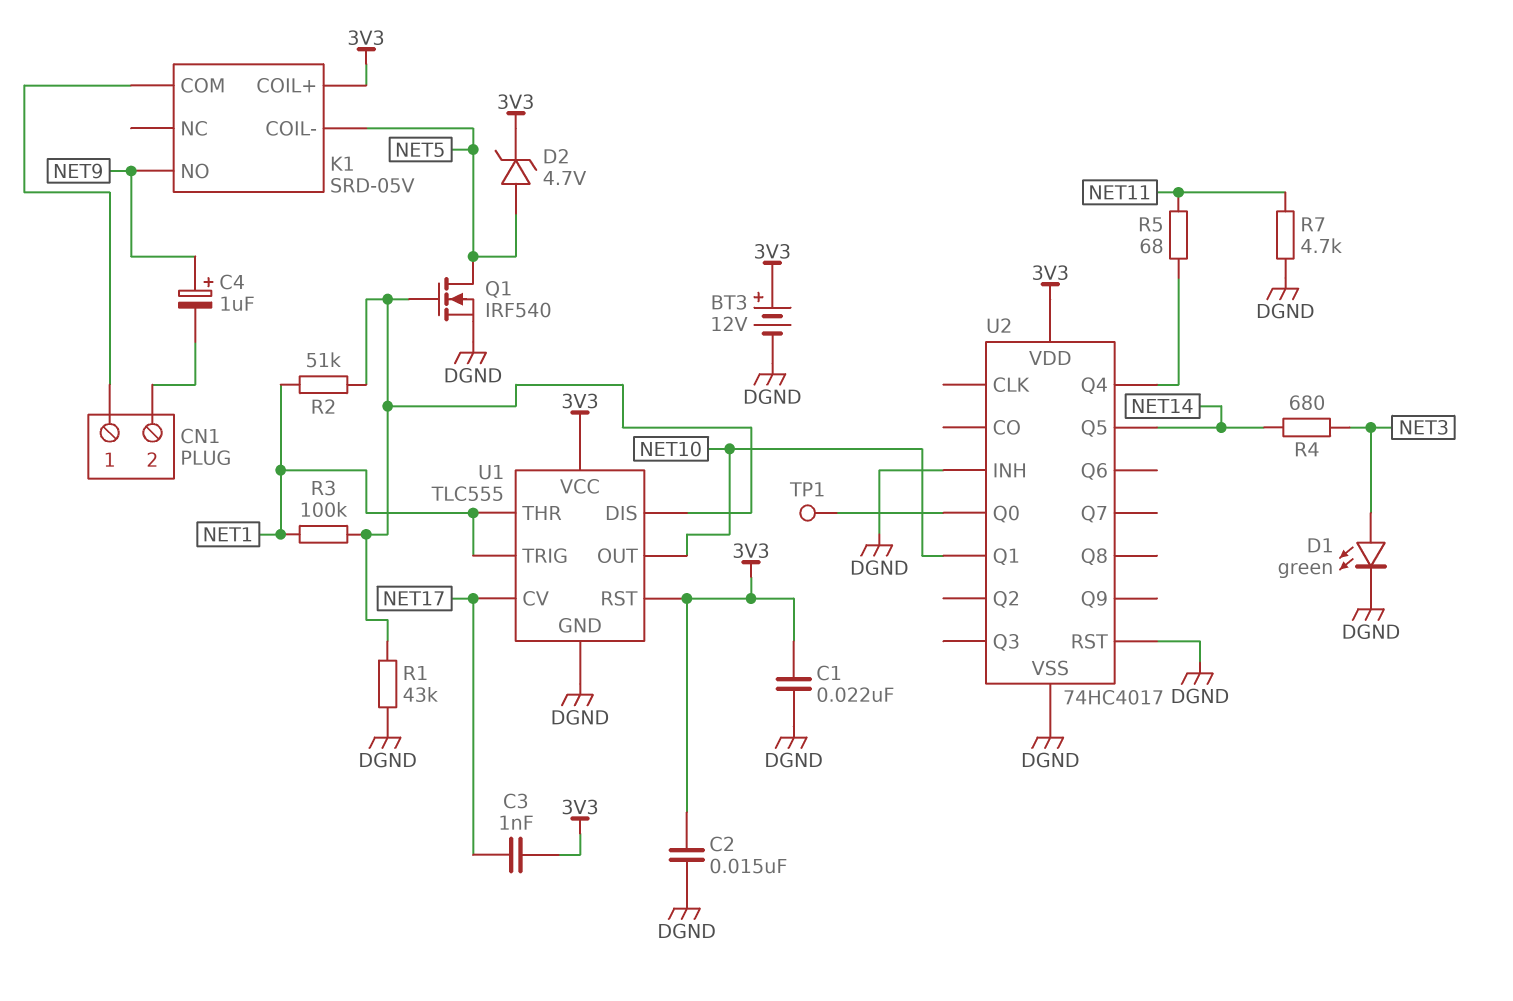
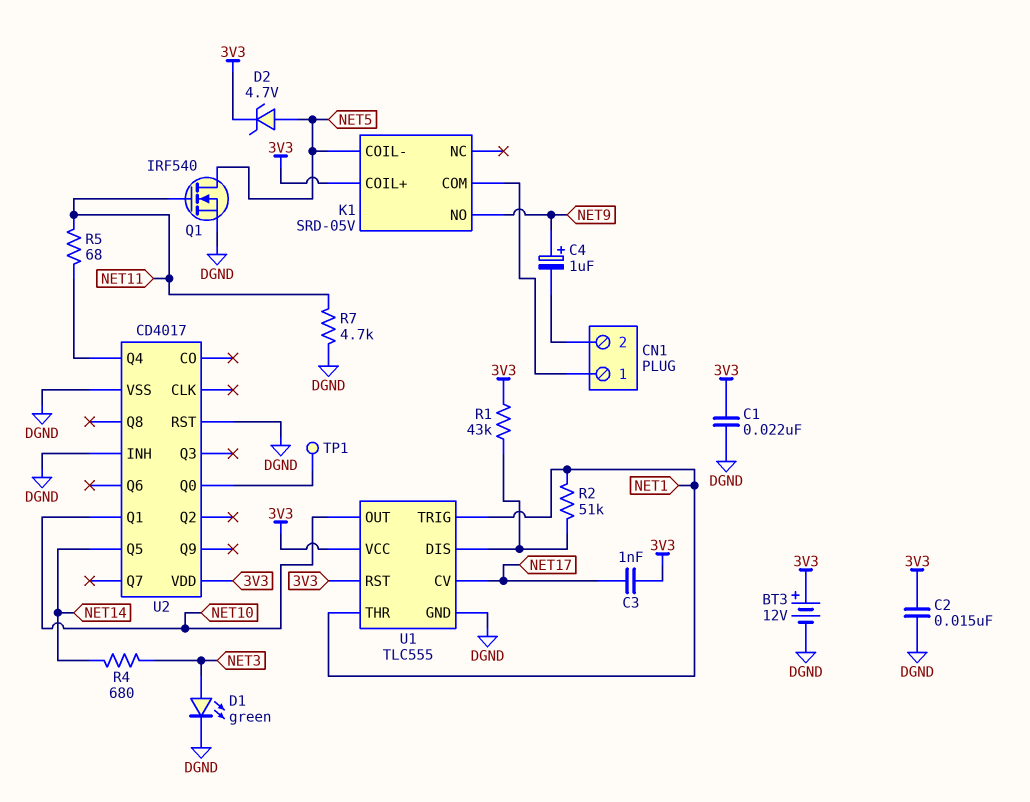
Q1: NMOS IRF540 (G U1/DIS, D NET5, S DGND) -> NMOS IRF540 (G NET11, D NET5, S DGND)
R1: 43k (DGND, U1/DIS) -> 43k (3V3, U1/DIS)
R3: 100k (NET1, U1/DIS) -> none
U2: 74HC4017 -> CD4017

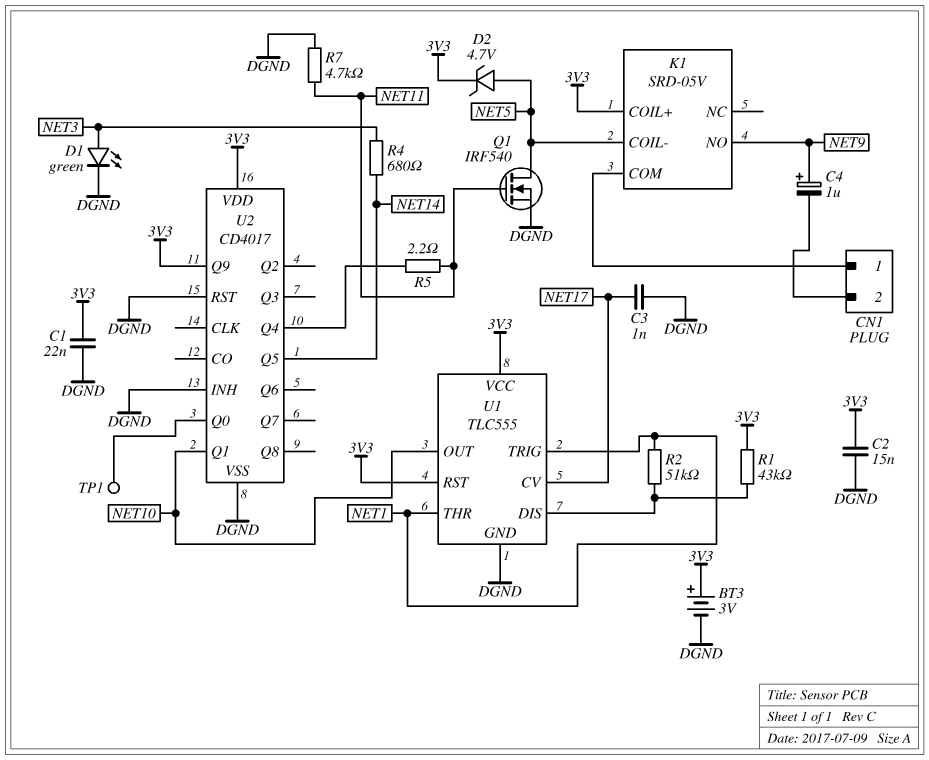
BT3: 12V (plus 3V3, minus DGND) -> 3V (plus 3V3, minus DGND)
C3: 1nF (3V3, NET17) -> 1nF (DGND, NET17)
R5: 68 (NET11, U2/Q4) -> 2.2 (NET11, U2/Q4)
U2 pin Q9: none -> 3V3

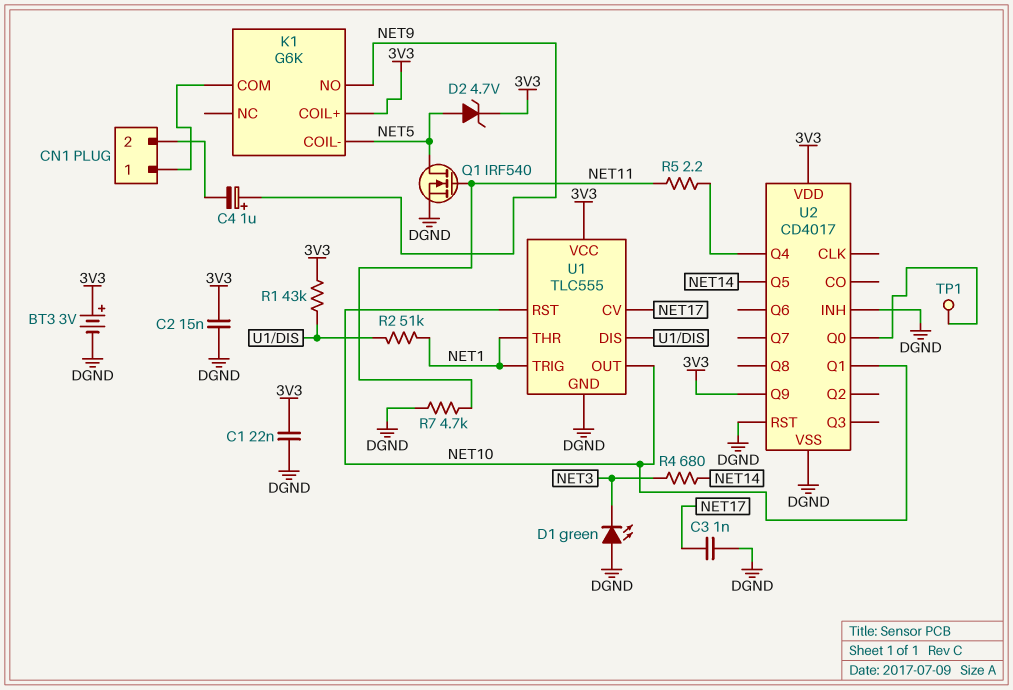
D1: LED green (A NET3, K DGND) -> LED green (A DGND, K NET3)
K1: SRD-05V -> G6K
U1 pin RST: 3V3 -> NET10

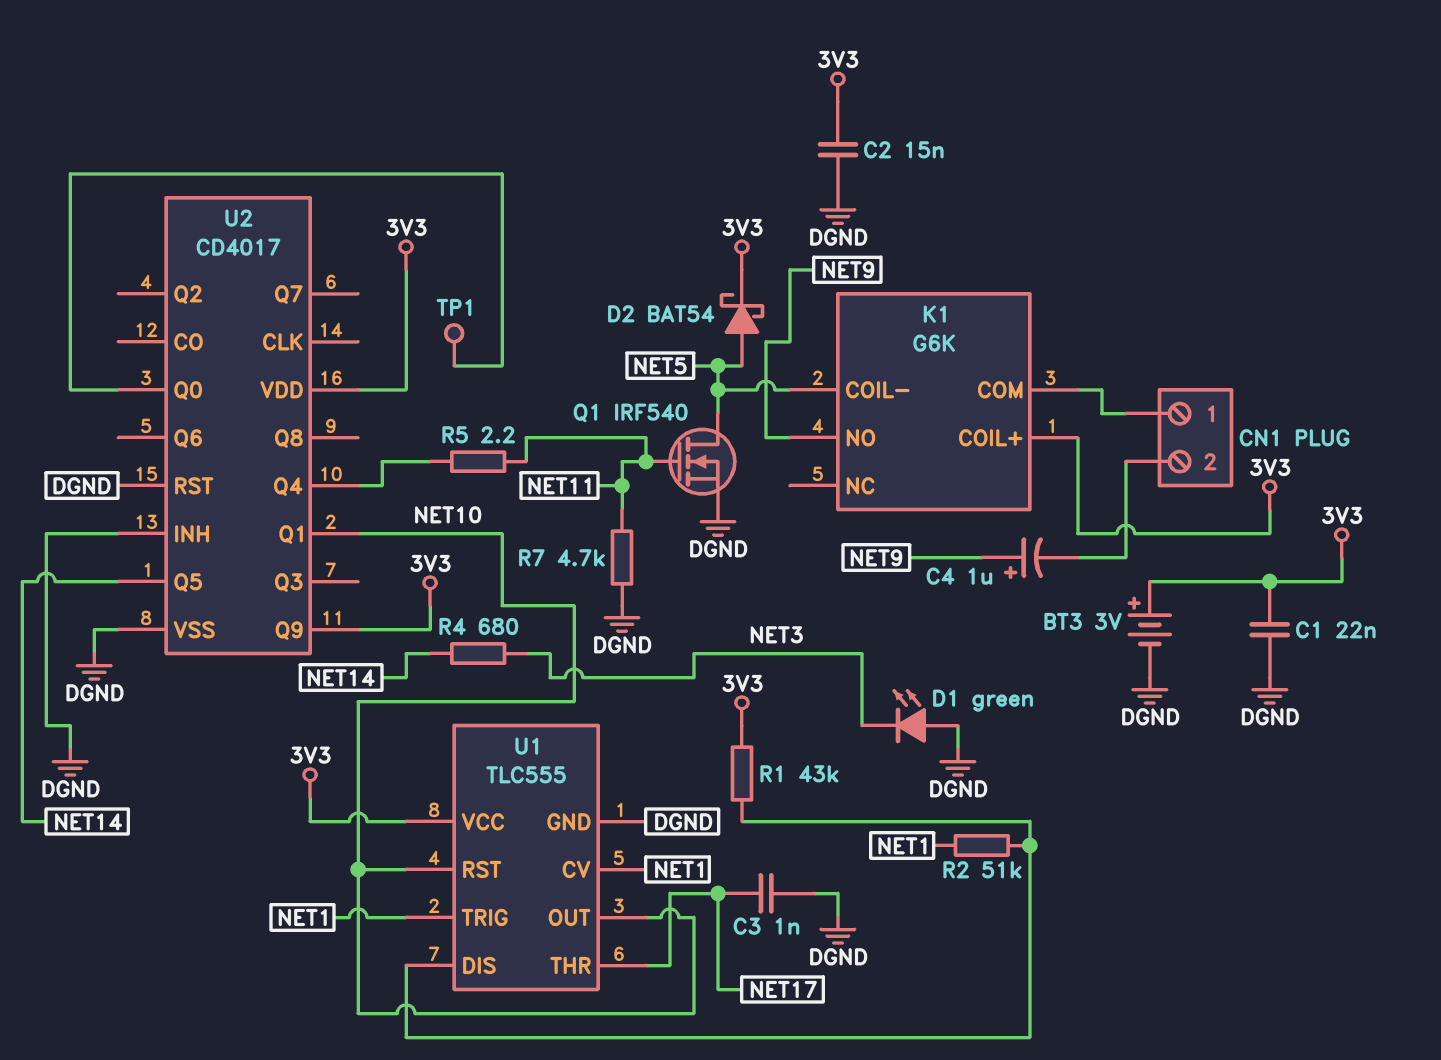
D2: zener 4.7V (A NET5, K 3V3) -> schottky BAT54 (A NET5, K 3V3)
U1 pin CV: NET17 -> NET1
U1 pin THR: NET1 -> NET17

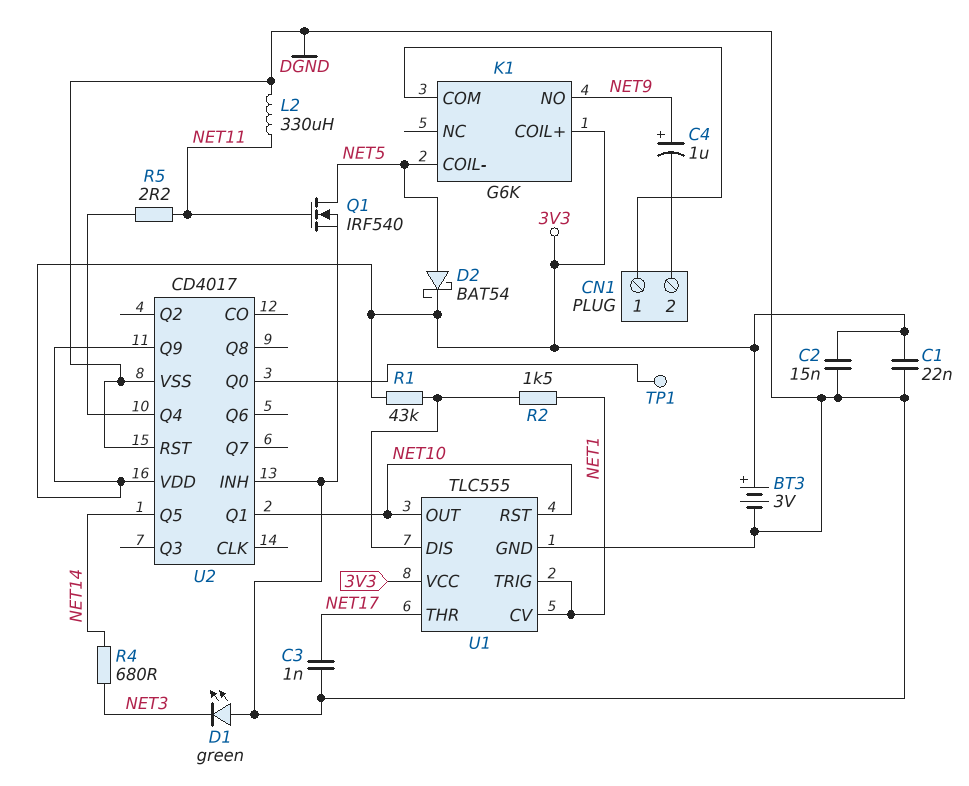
L2: none -> 330uH (DGND, NET11)
R2: 51k (NET1, U1/DIS) -> 1.5k (NET1, U1/DIS)
R7: 4.7k (DGND, NET11) -> none

